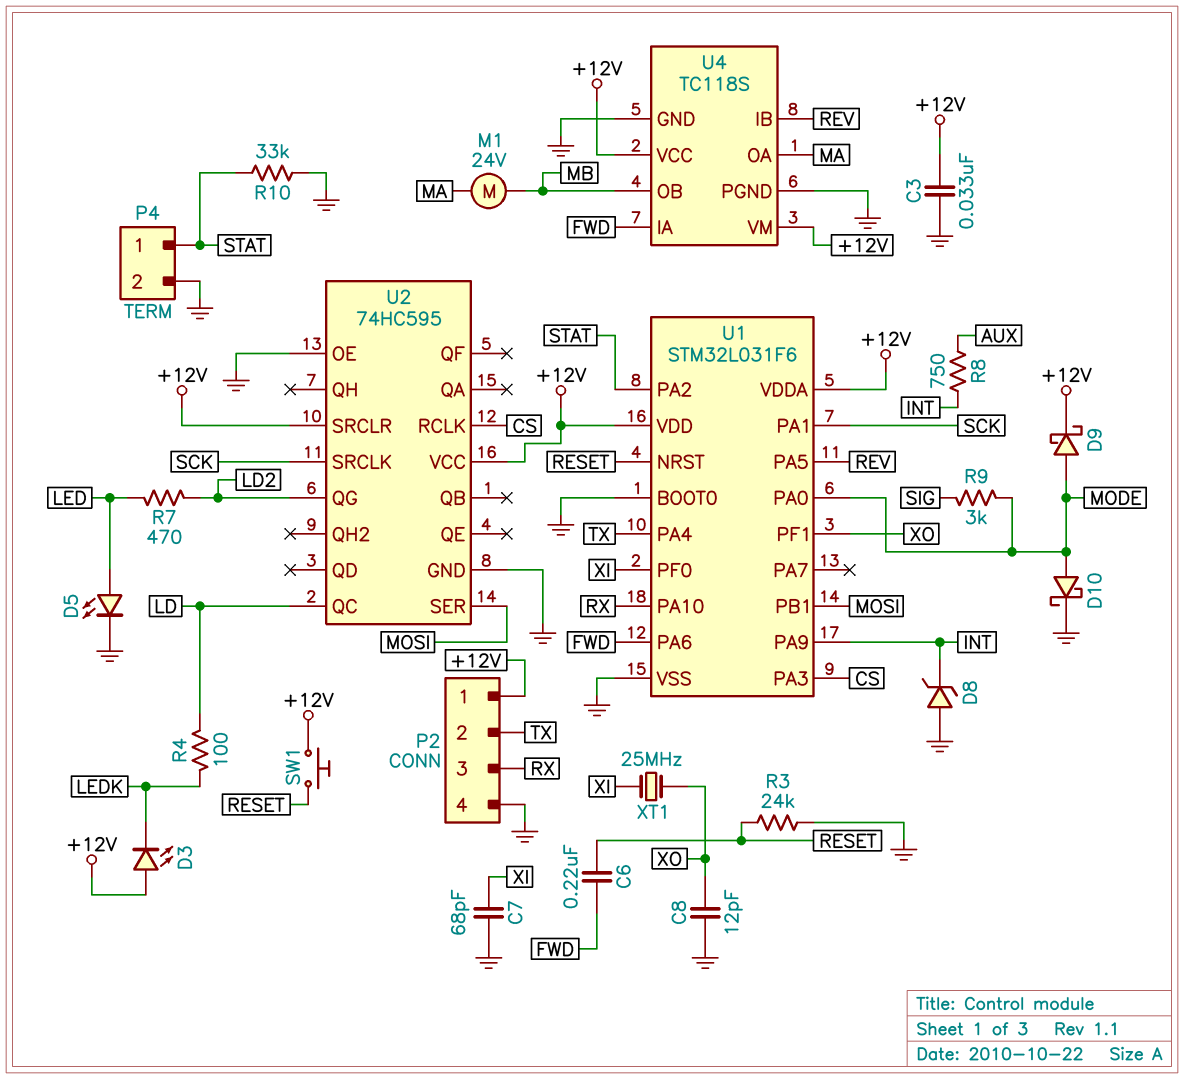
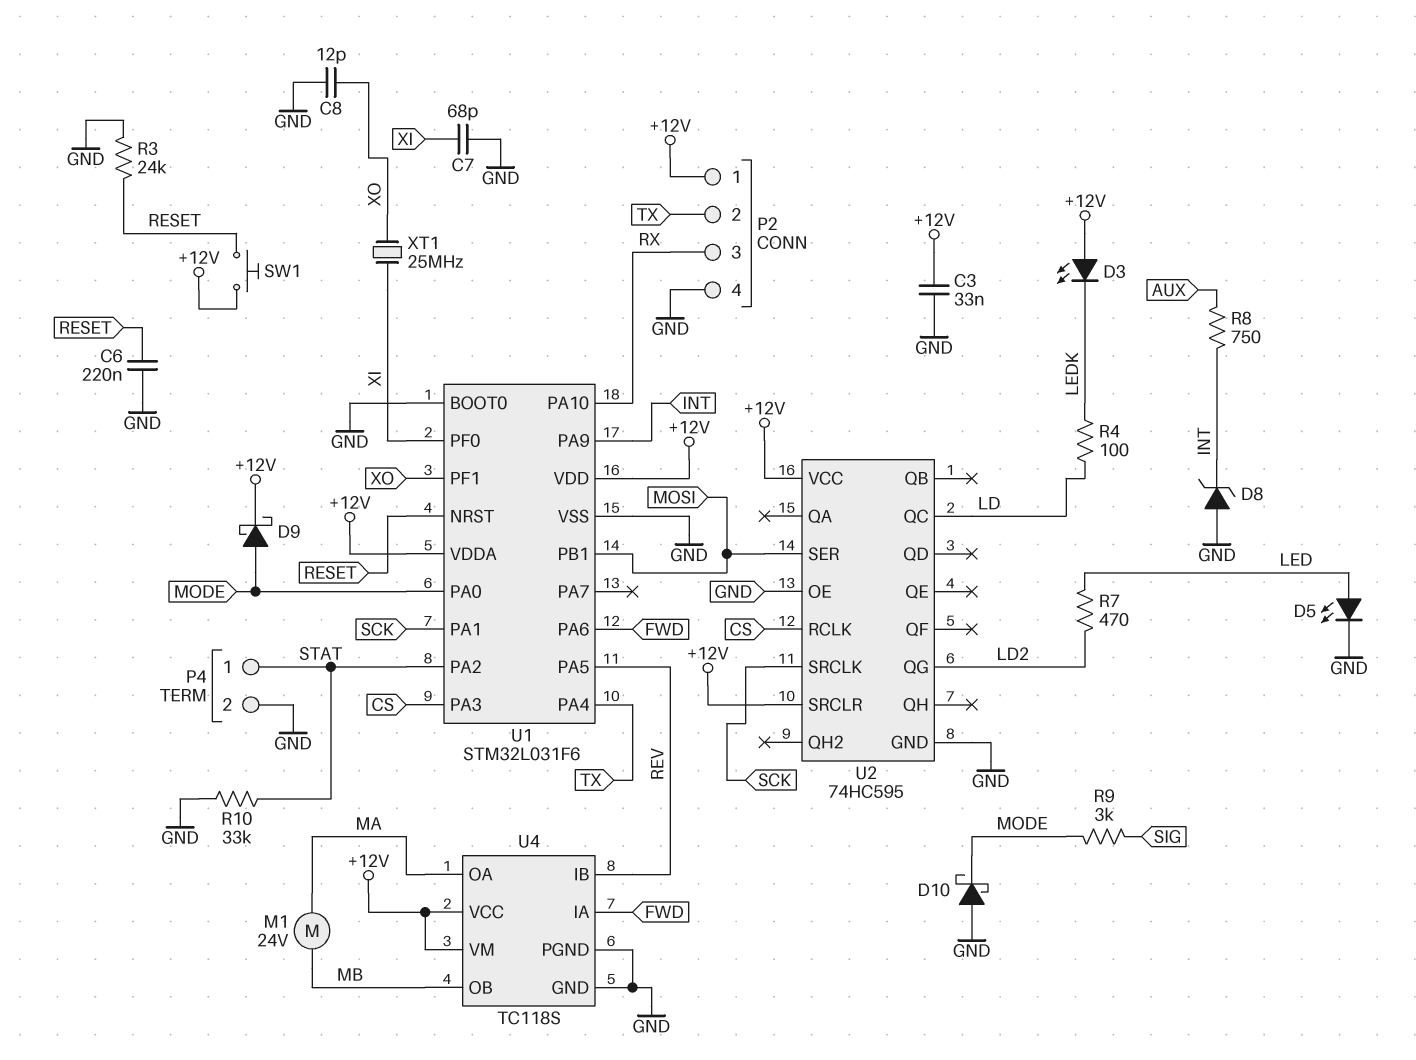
C6: 220nF (FWD, RESET) -> 220nF (GND, RESET)
D10: schottky (A MODE, K GND) -> schottky (A GND, K MODE)

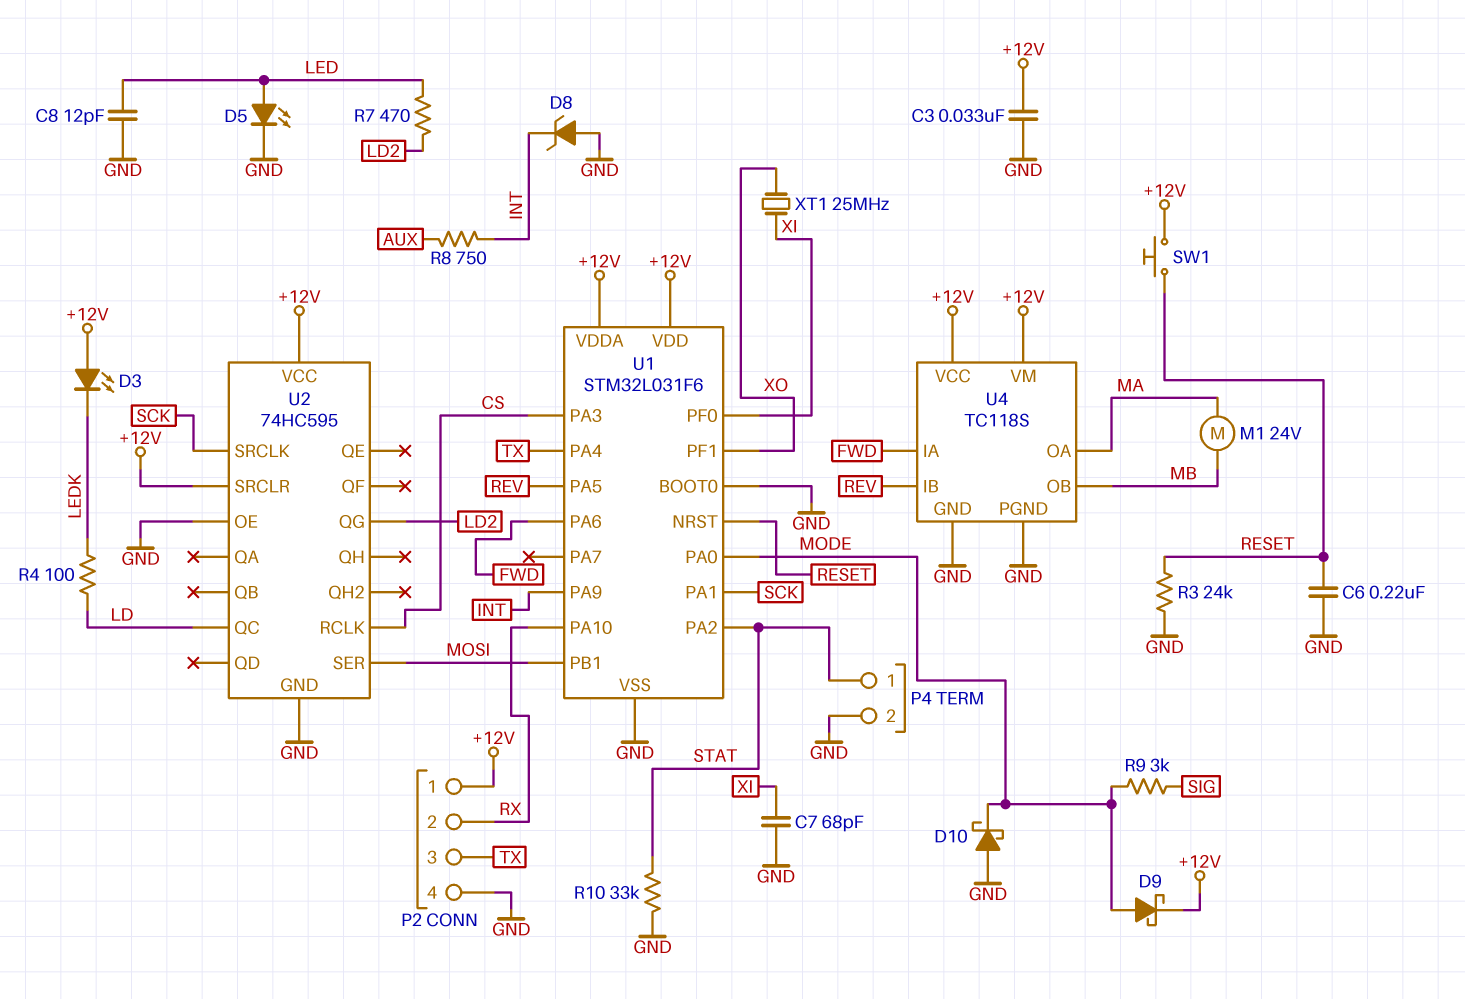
C8: 12pF (GND, XO) -> 12pF (GND, LED)
P2 pin 2: TX -> RX
P2 pin 3: RX -> TX

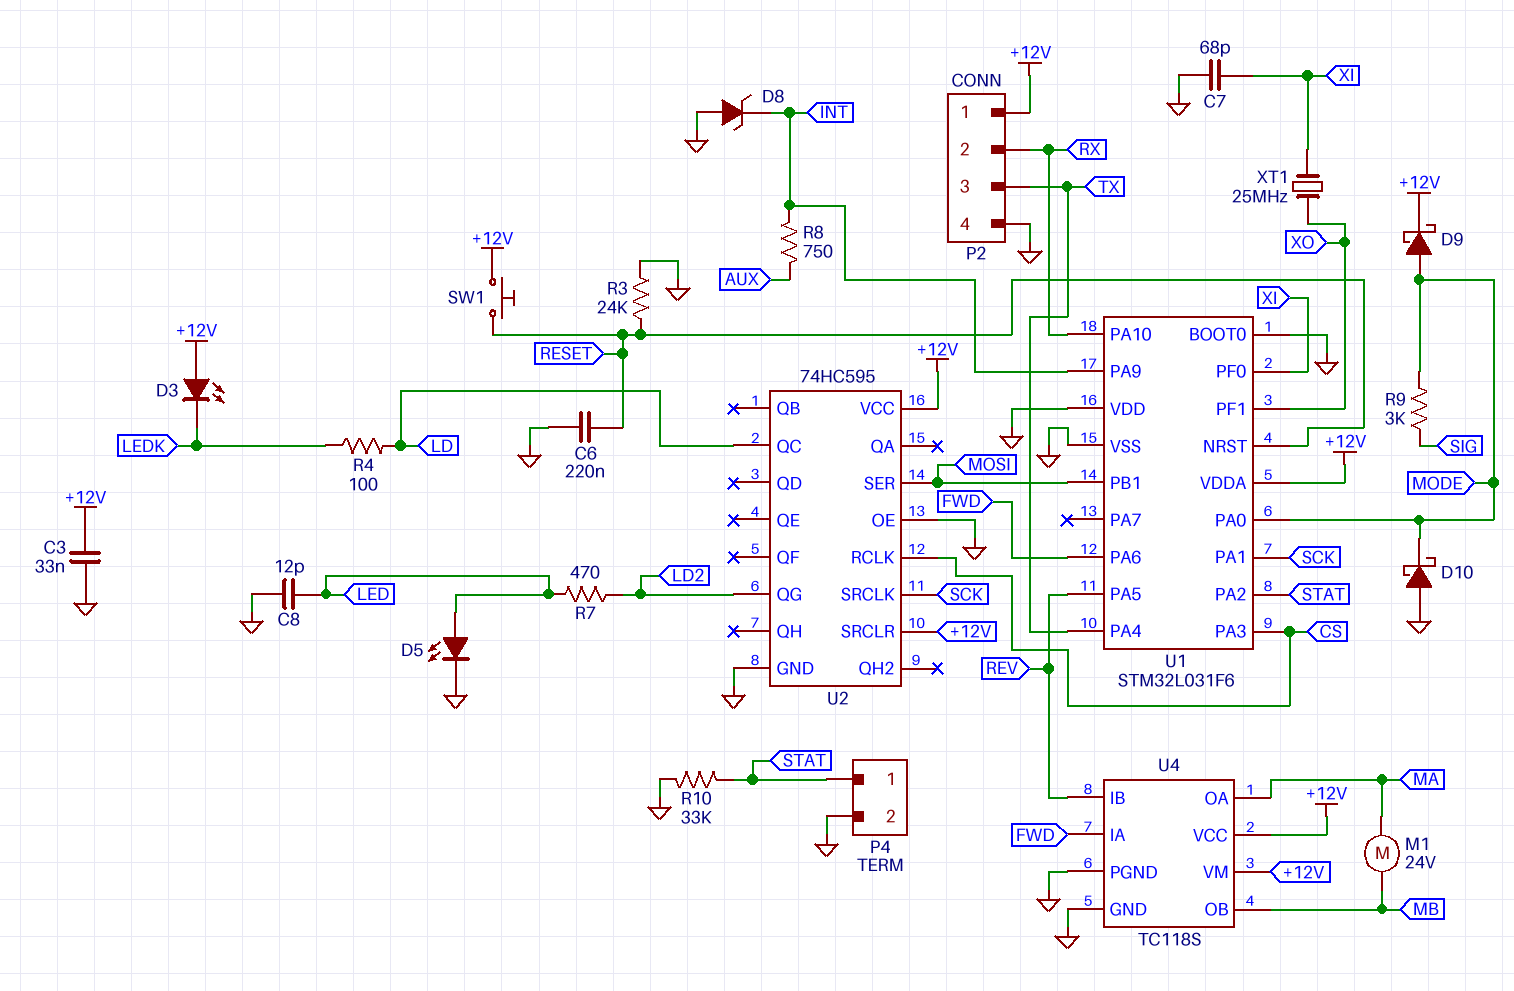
U1 pin VDD: +12V -> GND

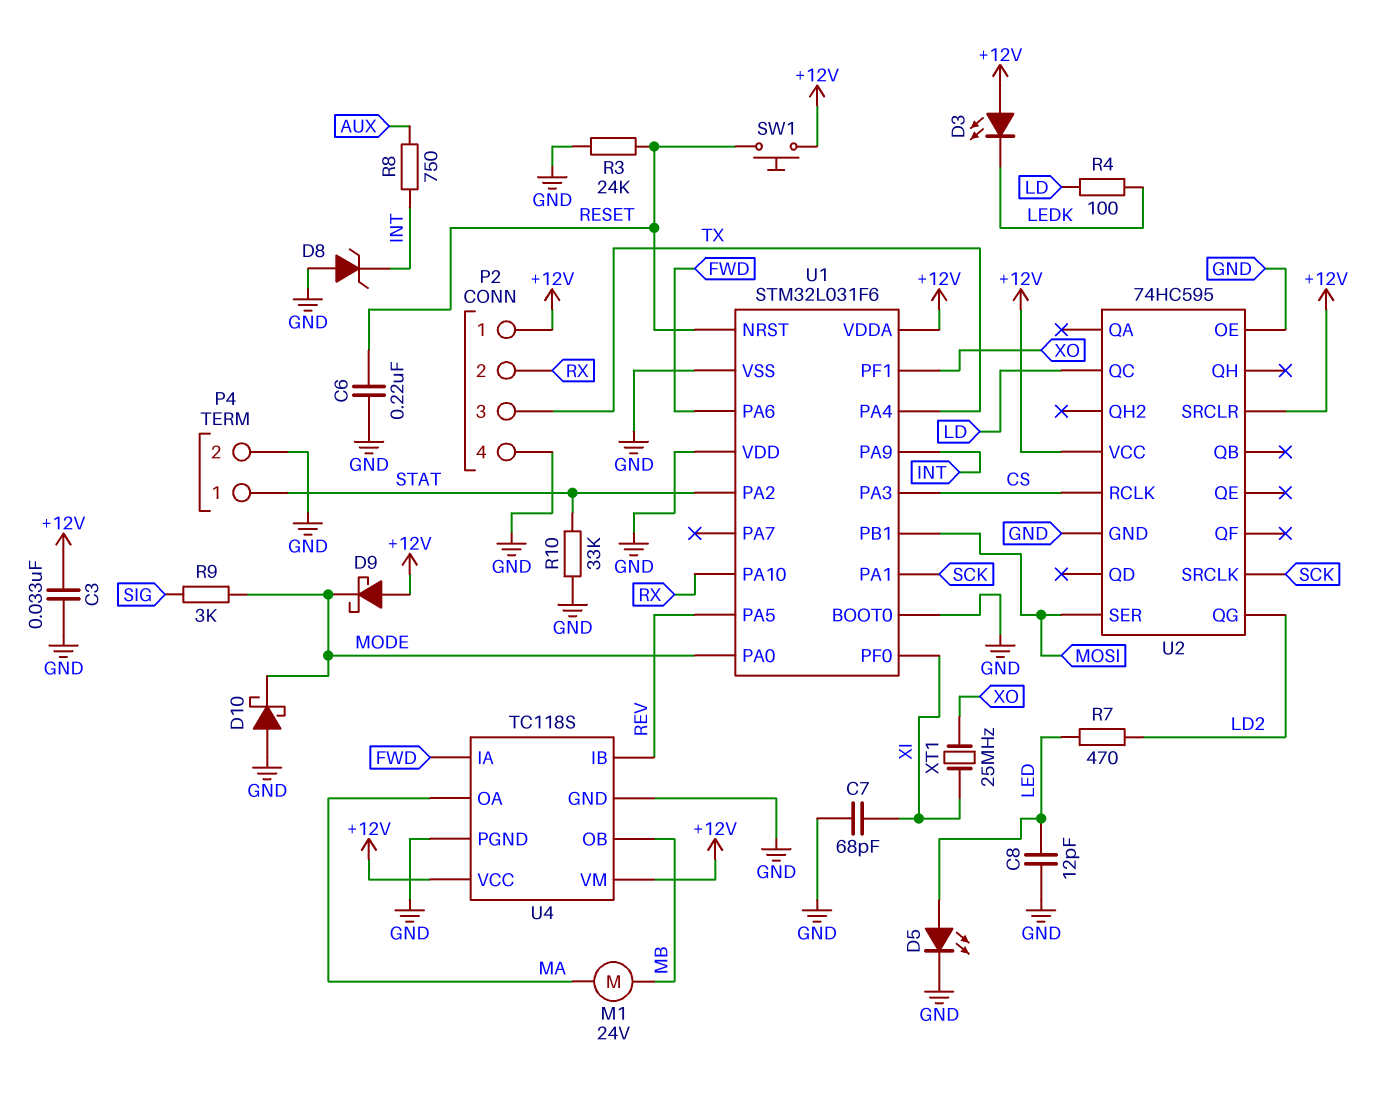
D9: schottky (A MODE, K +12V) -> schottky (A +12V, K MODE)

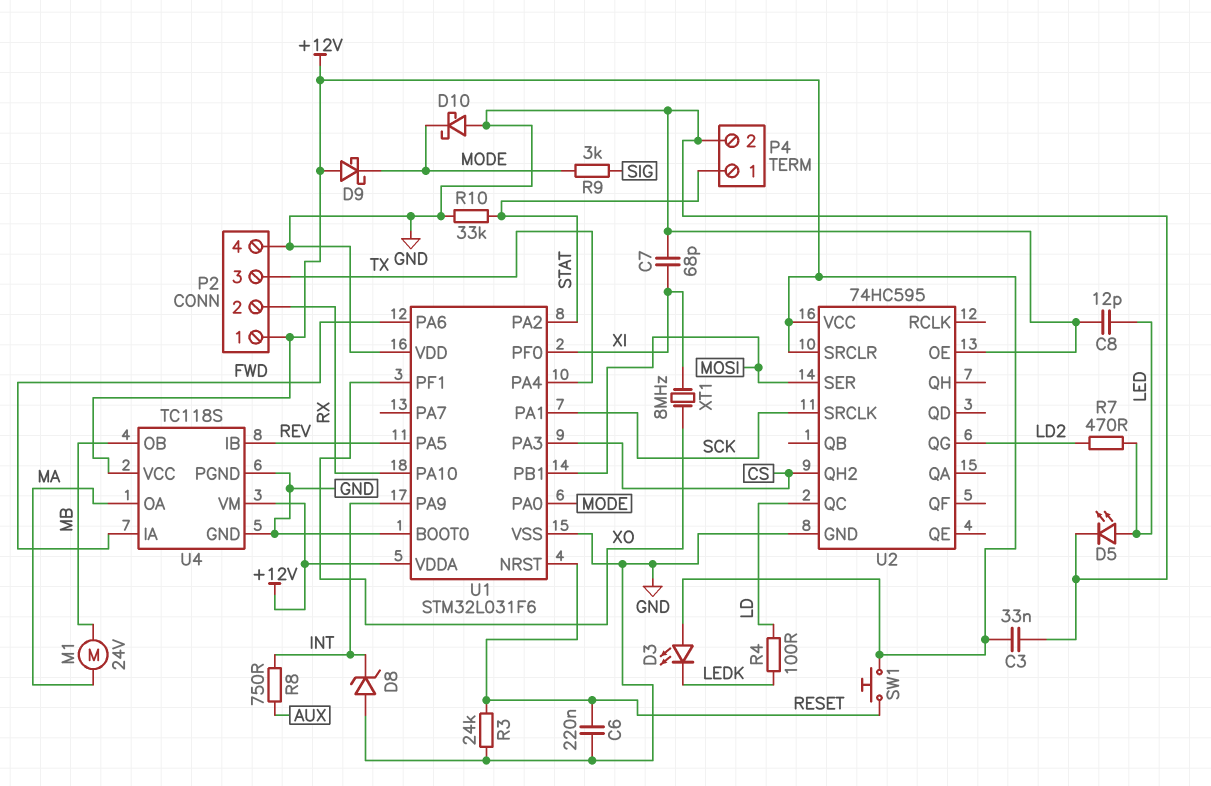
U2 pin QH2: none -> CS
U2 pin RCLK: CS -> none
XT1: 25MHz (XI, XO) -> 8MHz (XI, XO)

